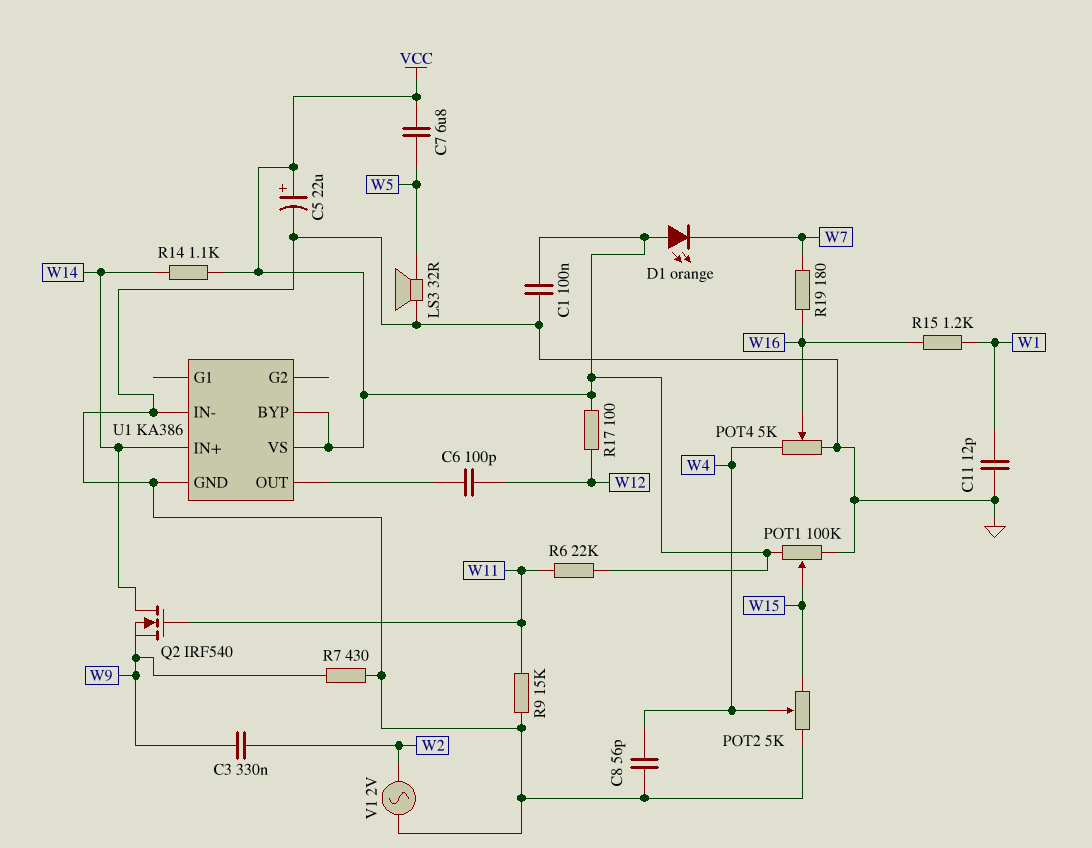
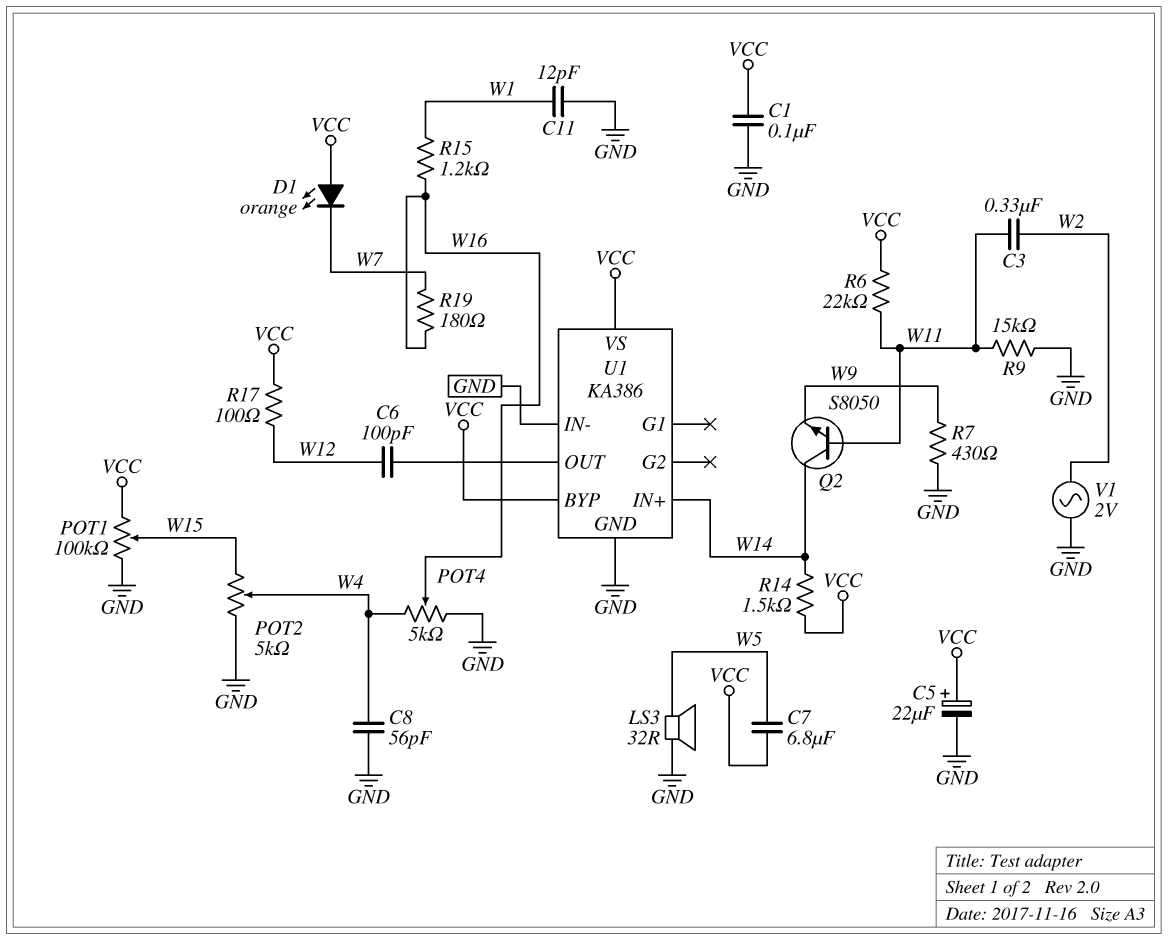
C3: 330nF (W2, W9) -> 330nF (W2, W11)
Q2: NMOS IRF540 (G W11, D W14, S W9) -> NPN S8050 (B W11, C W14, E W9)
R14: 1.1k (VCC, W14) -> 1.5k (VCC, W14)

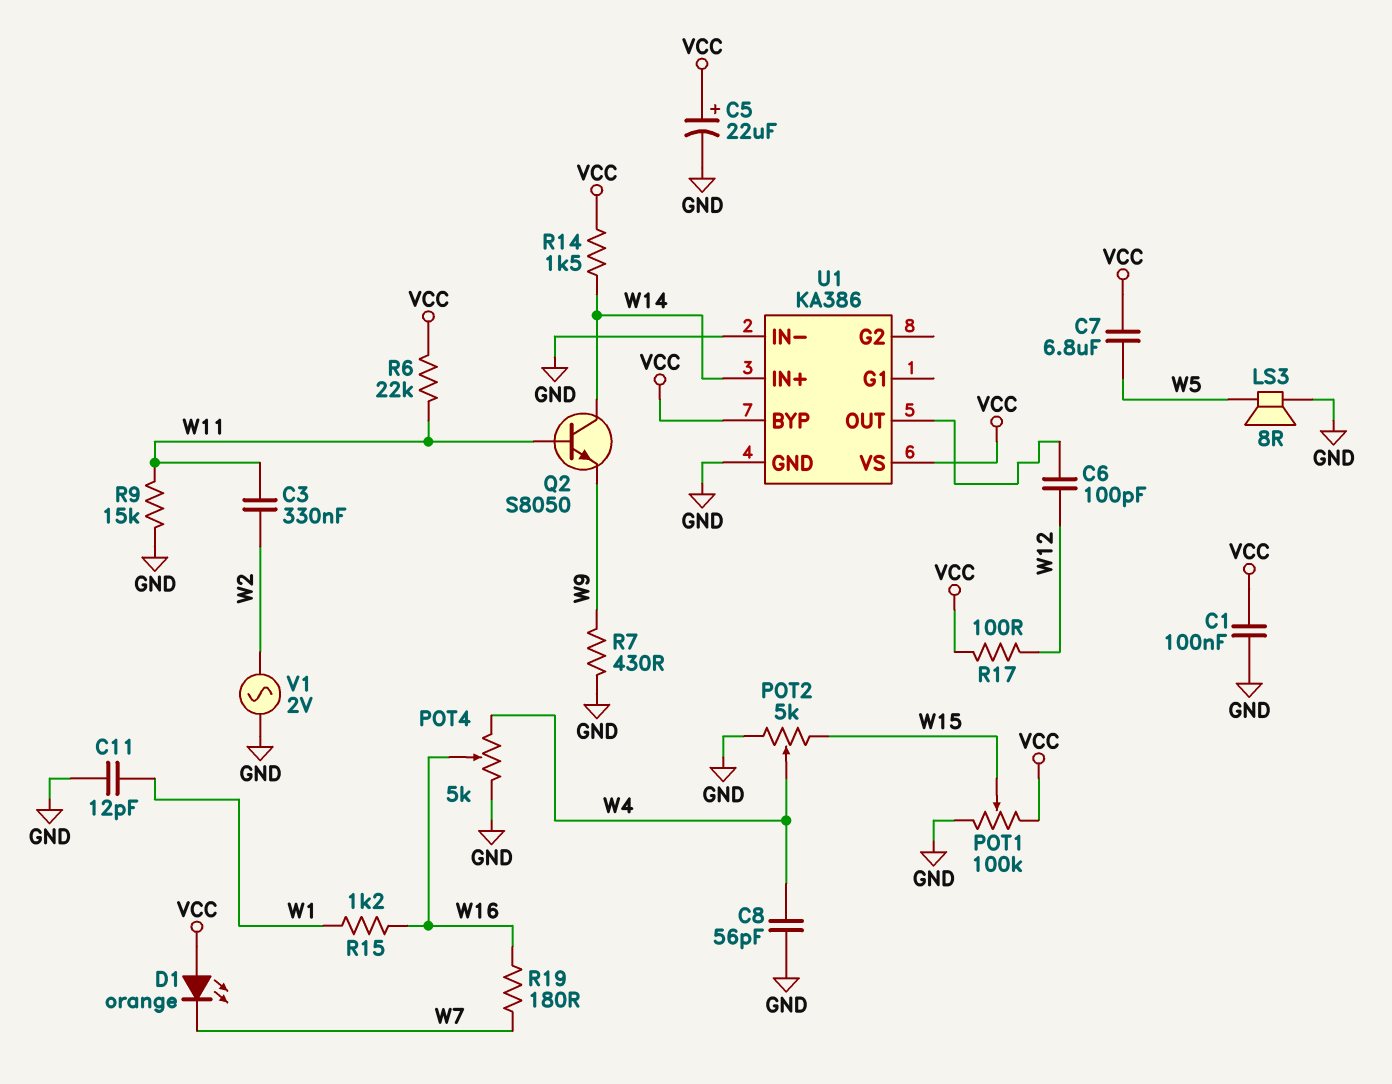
LS3: speaker 32R (GND, W5) -> speaker 8R (GND, W5)

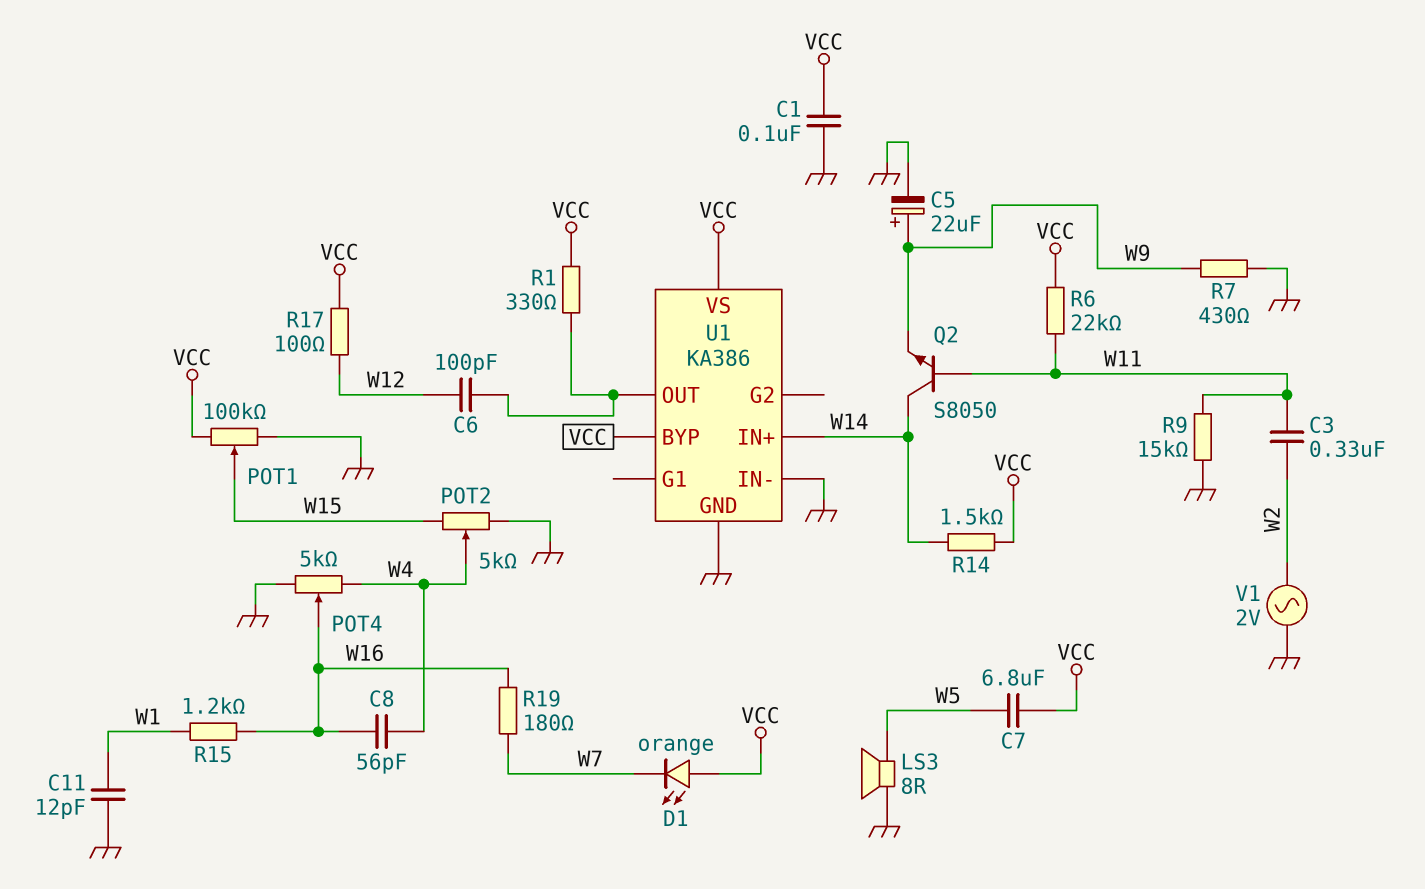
C5: 22uF (plus VCC, minus GND) -> 22uF (plus W9, minus GND)
C8: 56pF (GND, W4) -> 56pF (W4, W16)
R1: none -> 330 (U1/OUT, VCC)

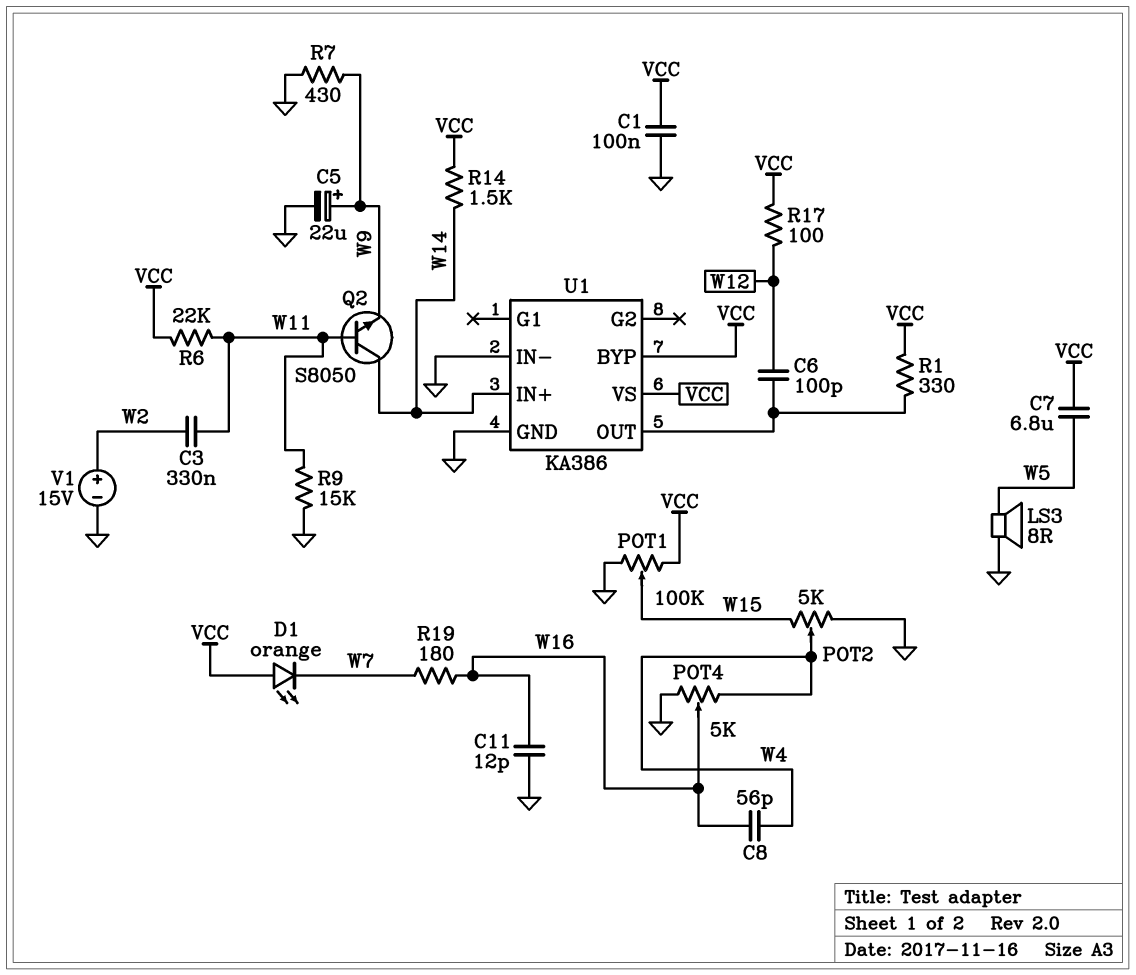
C11: 12pF (GND, W1) -> 12pF (GND, W16)
R15: 1.2k (W1, W16) -> none
V1: AC 2V (GND, W2) -> 15V (plus W2, minus GND)

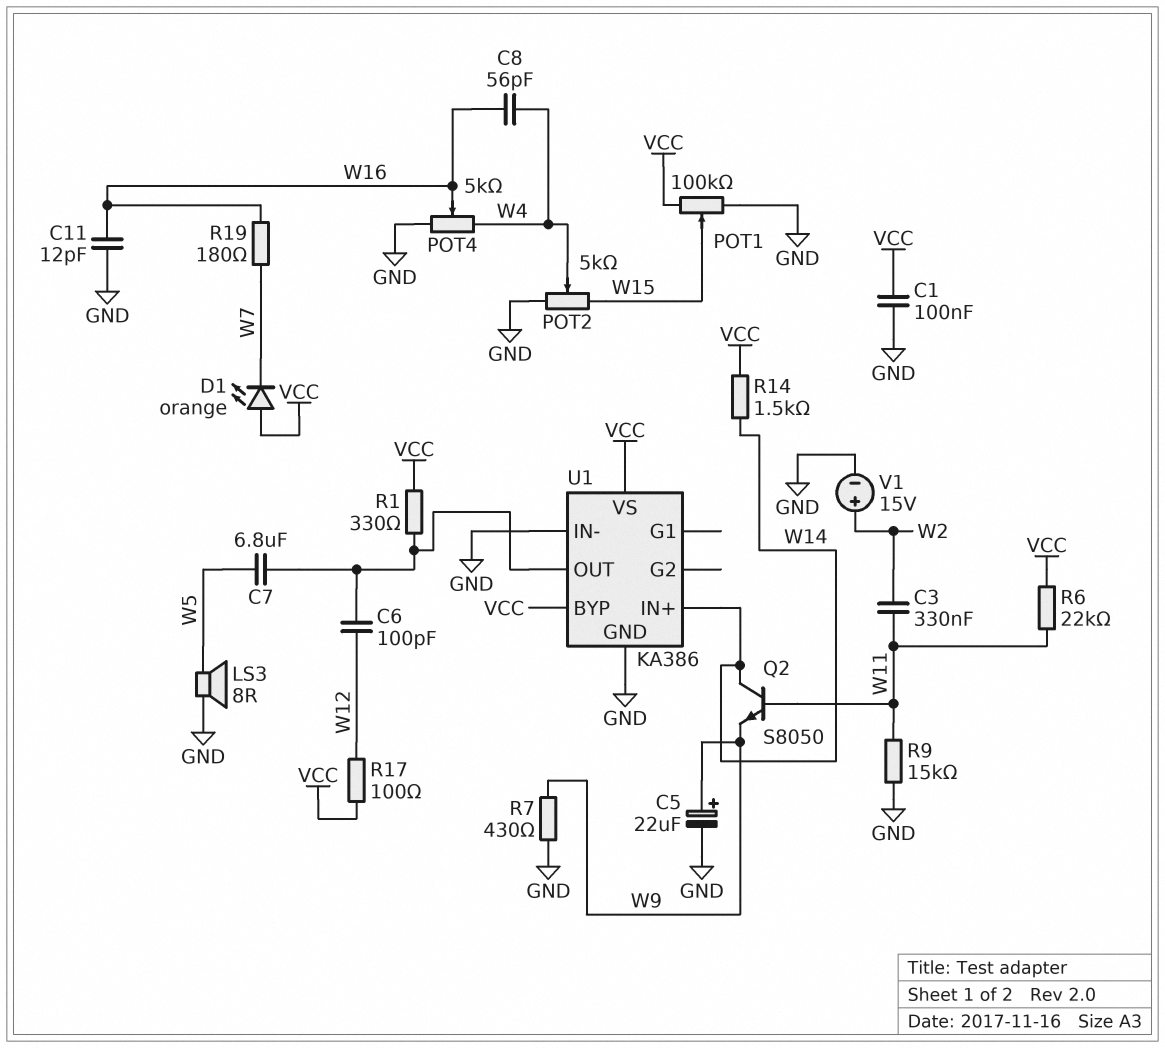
C7: 6.8uF (VCC, W5) -> 6.8uF (U1/OUT, W5)

